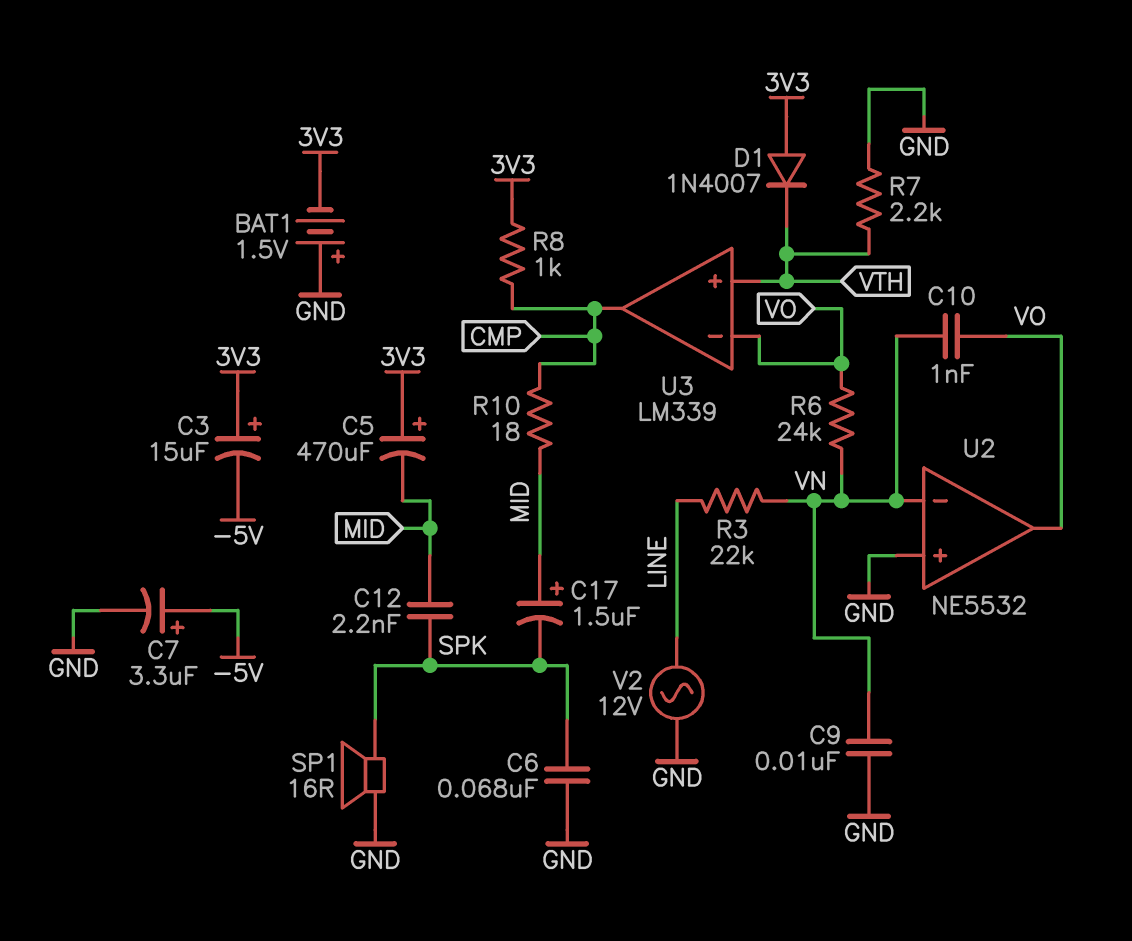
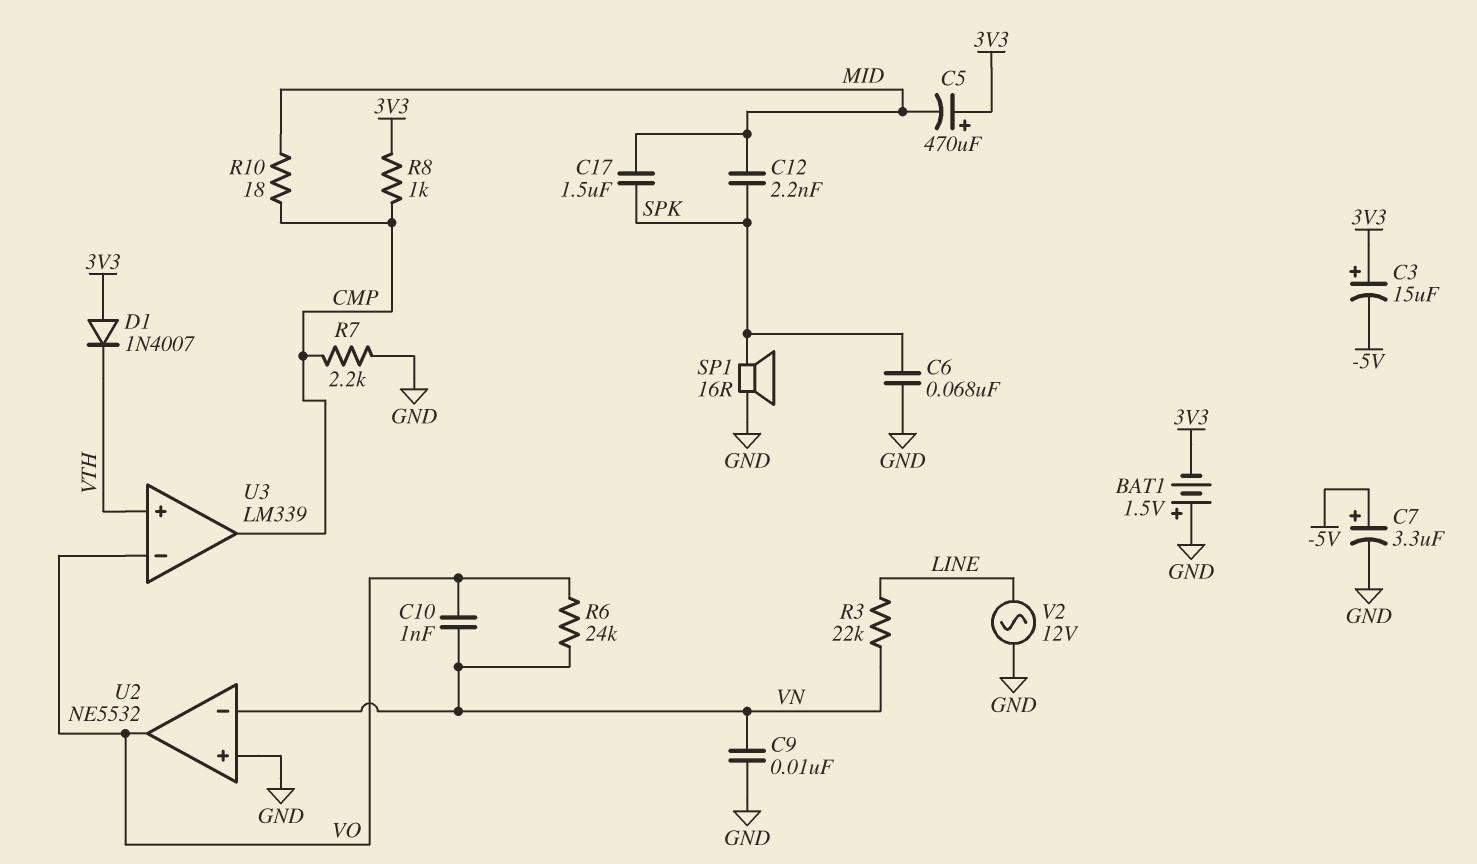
C17: 1.5uF (plus MID, minus SPK) -> 1.5uF (MID, SPK)
R7: 2.2k (GND, VTH) -> 2.2k (CMP, GND)

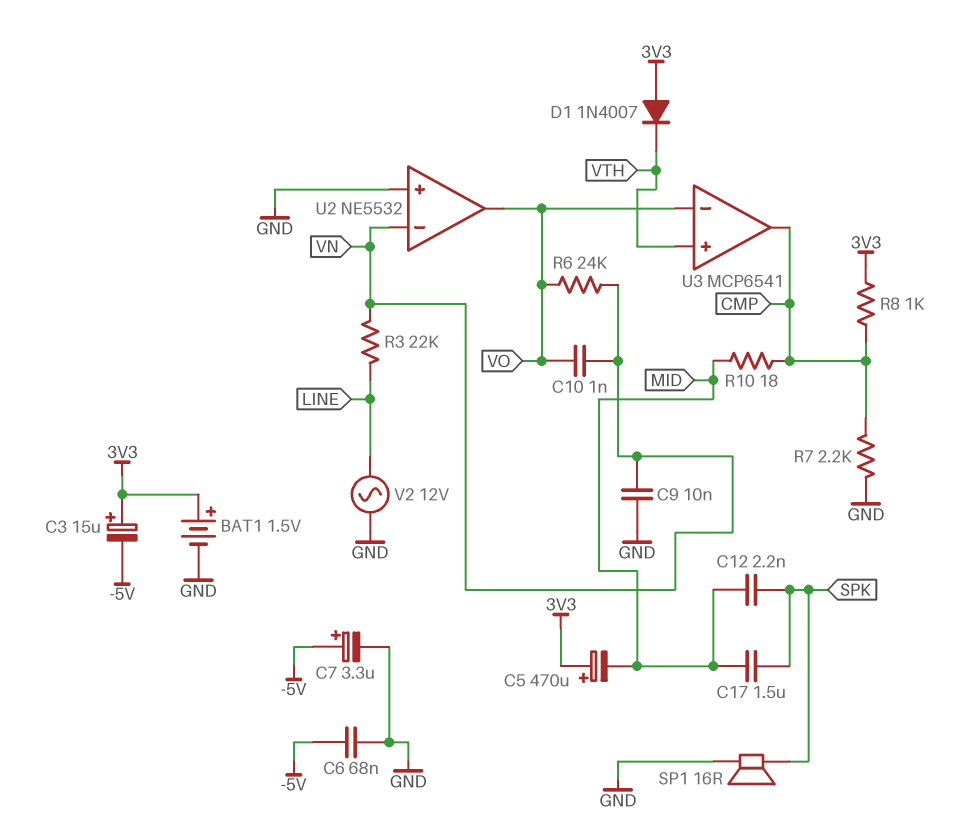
BAT1: 1.5V (plus GND, minus 3V3) -> 1.5V (plus 3V3, minus GND)
C6: 68nF (GND, SPK) -> 68nF (-5V, GND)
U3: LM339 -> MCP6541

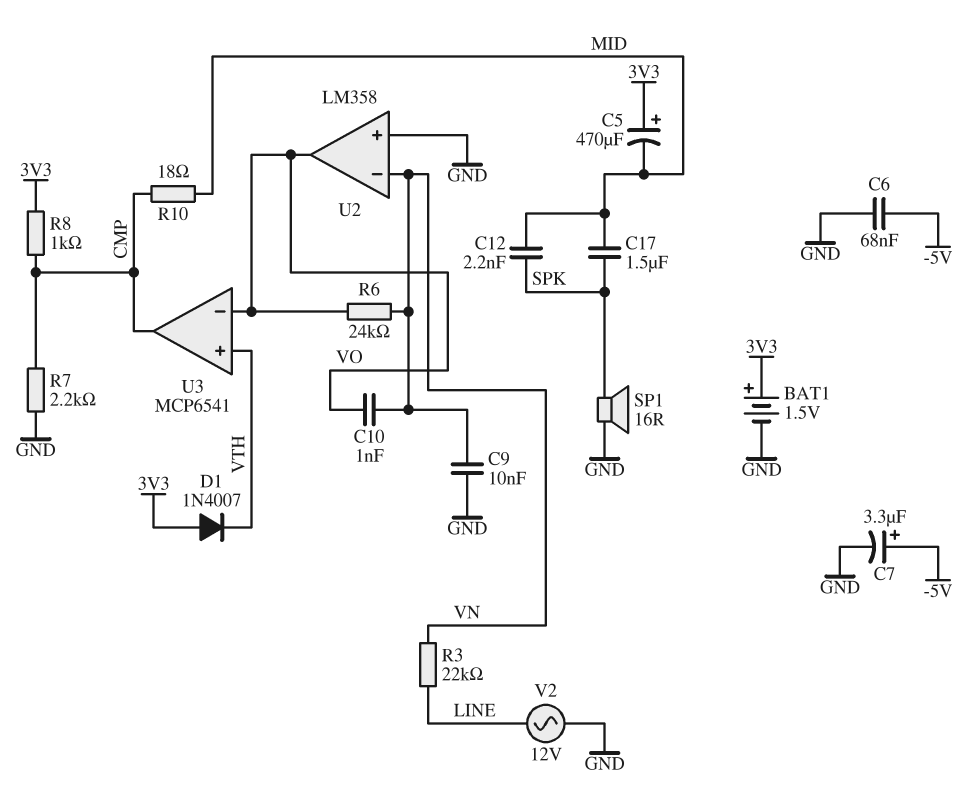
C3: 15uF (plus 3V3, minus -5V) -> none
U2: NE5532 -> LM358

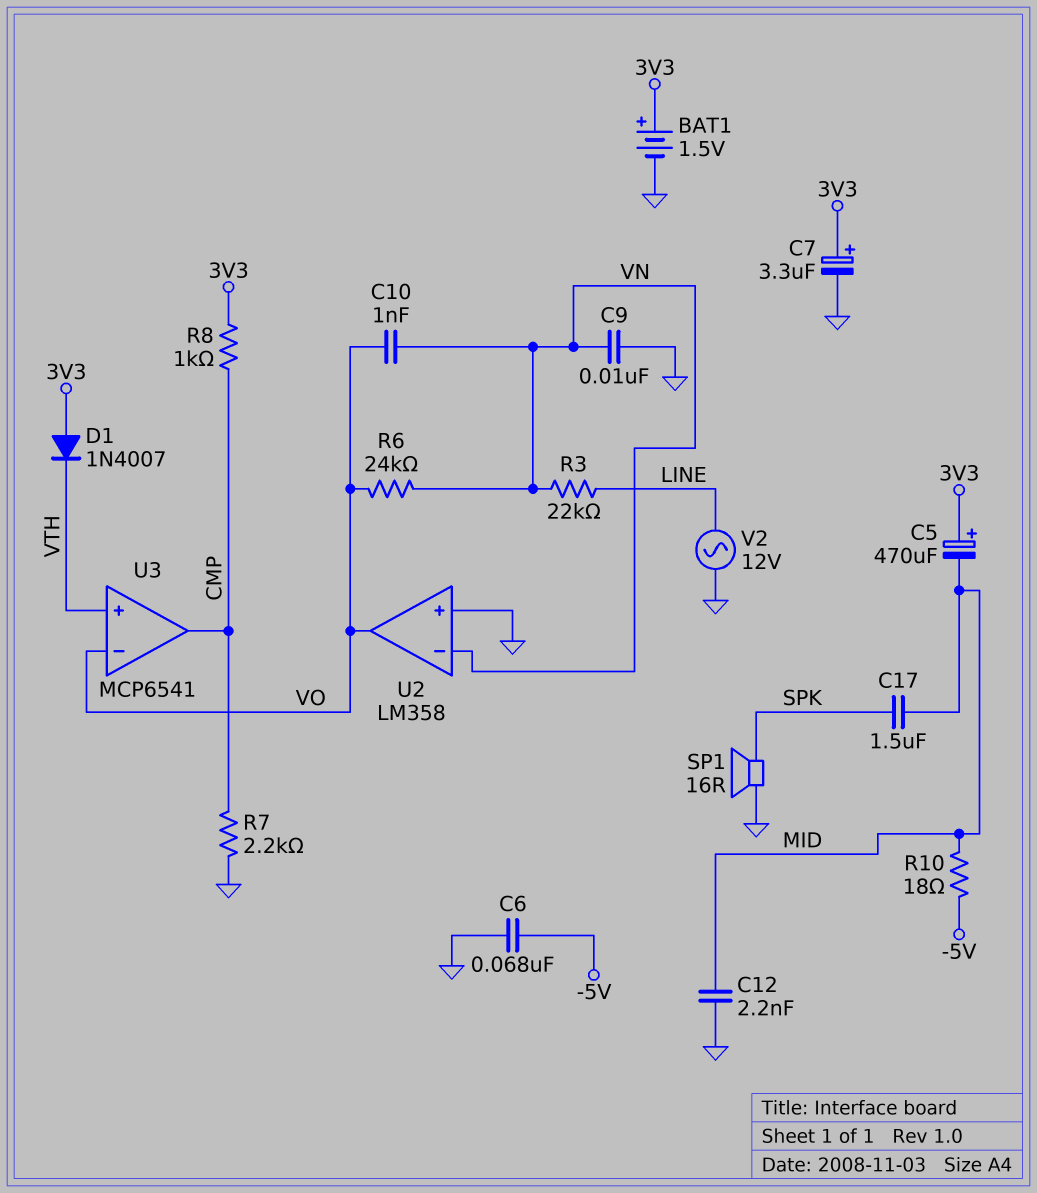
C7: 3.3uF (plus -5V, minus GND) -> 3.3uF (plus 3V3, minus GND)
C12: 2.2nF (MID, SPK) -> 2.2nF (GND, MID)
R10: 18 (CMP, MID) -> 18 (-5V, MID)

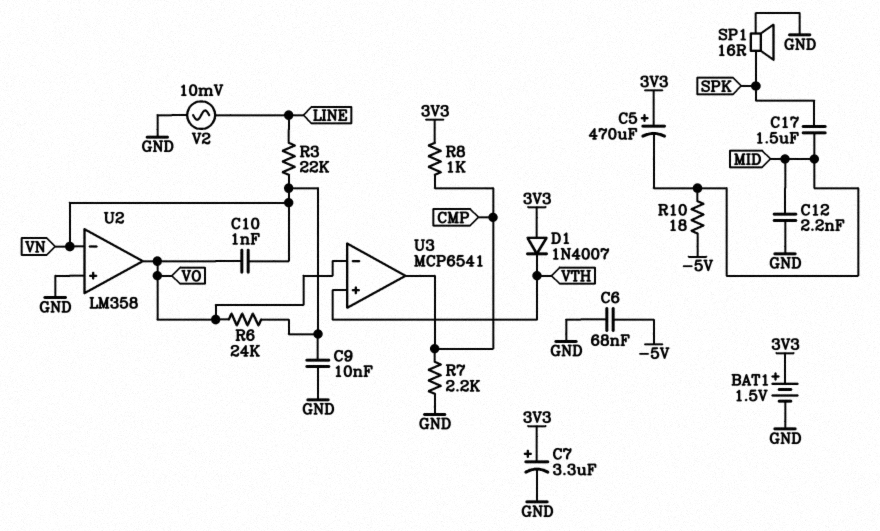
V2: AC 12V (GND, LINE) -> AC 10mV (GND, LINE)

